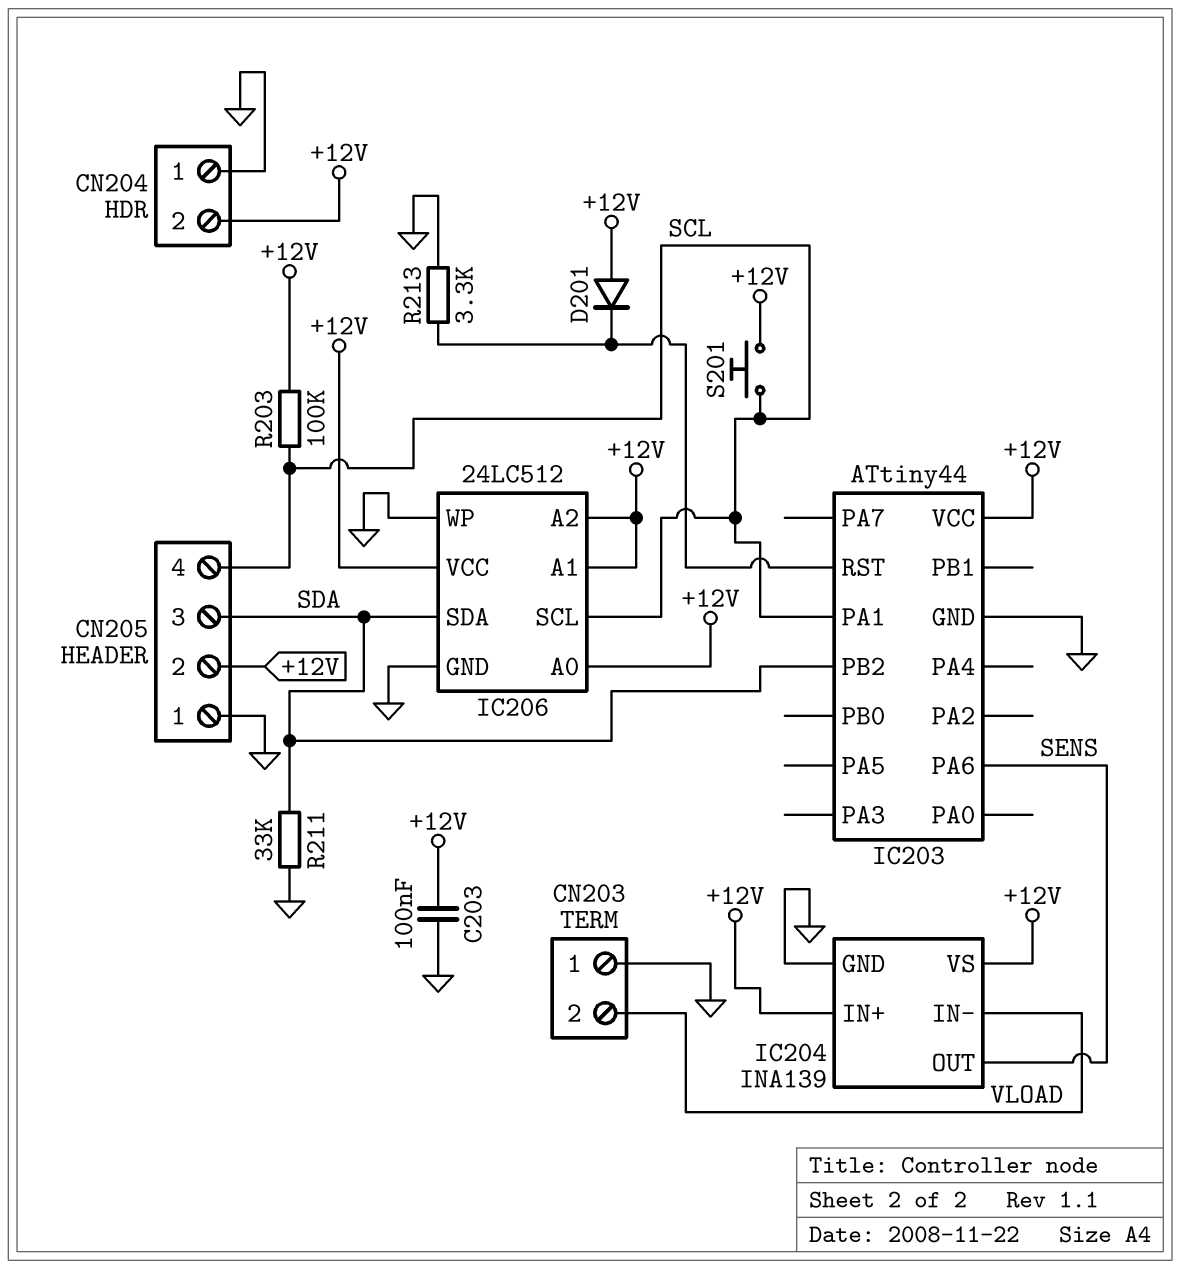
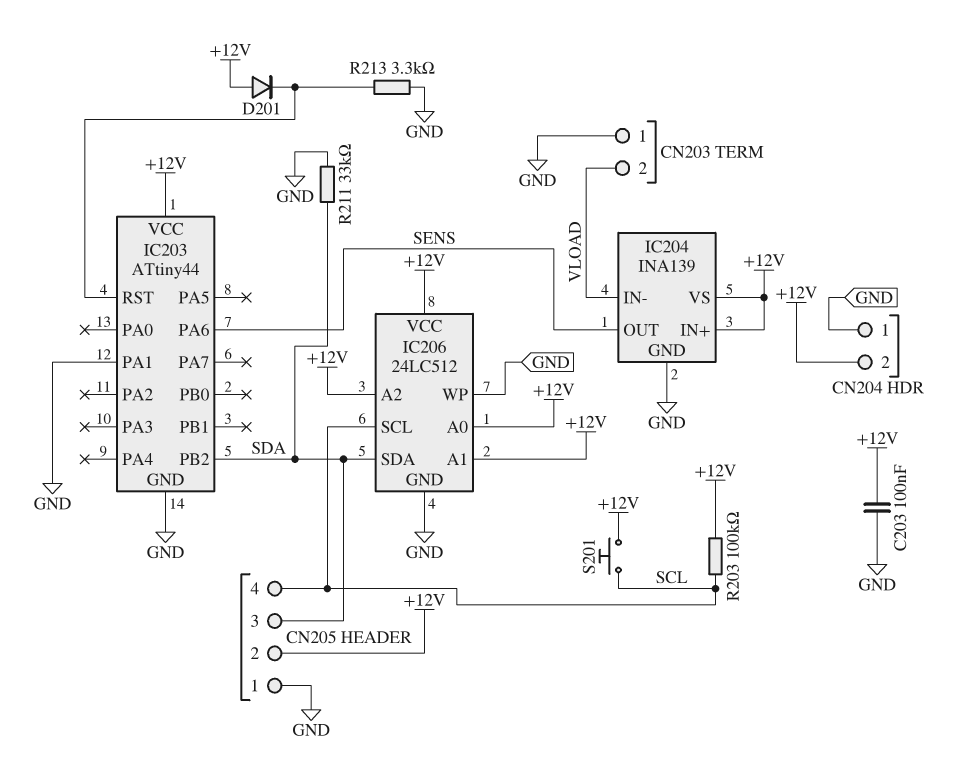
IC203 pin PA1: SCL -> GND

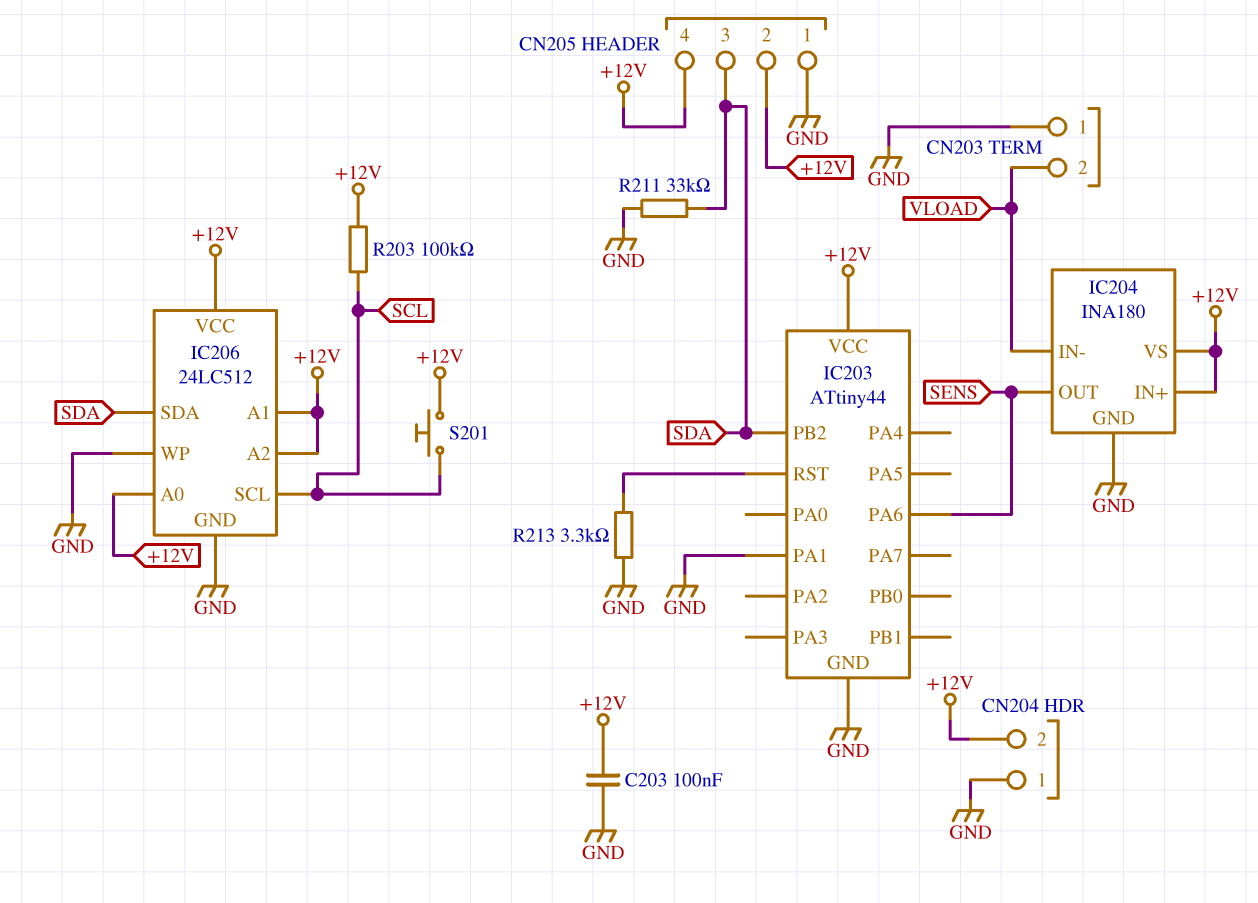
CN205 pin 4: SCL -> +12V
D201: diode (A +12V, K IC203/RST) -> none
IC204: INA139 -> INA180

